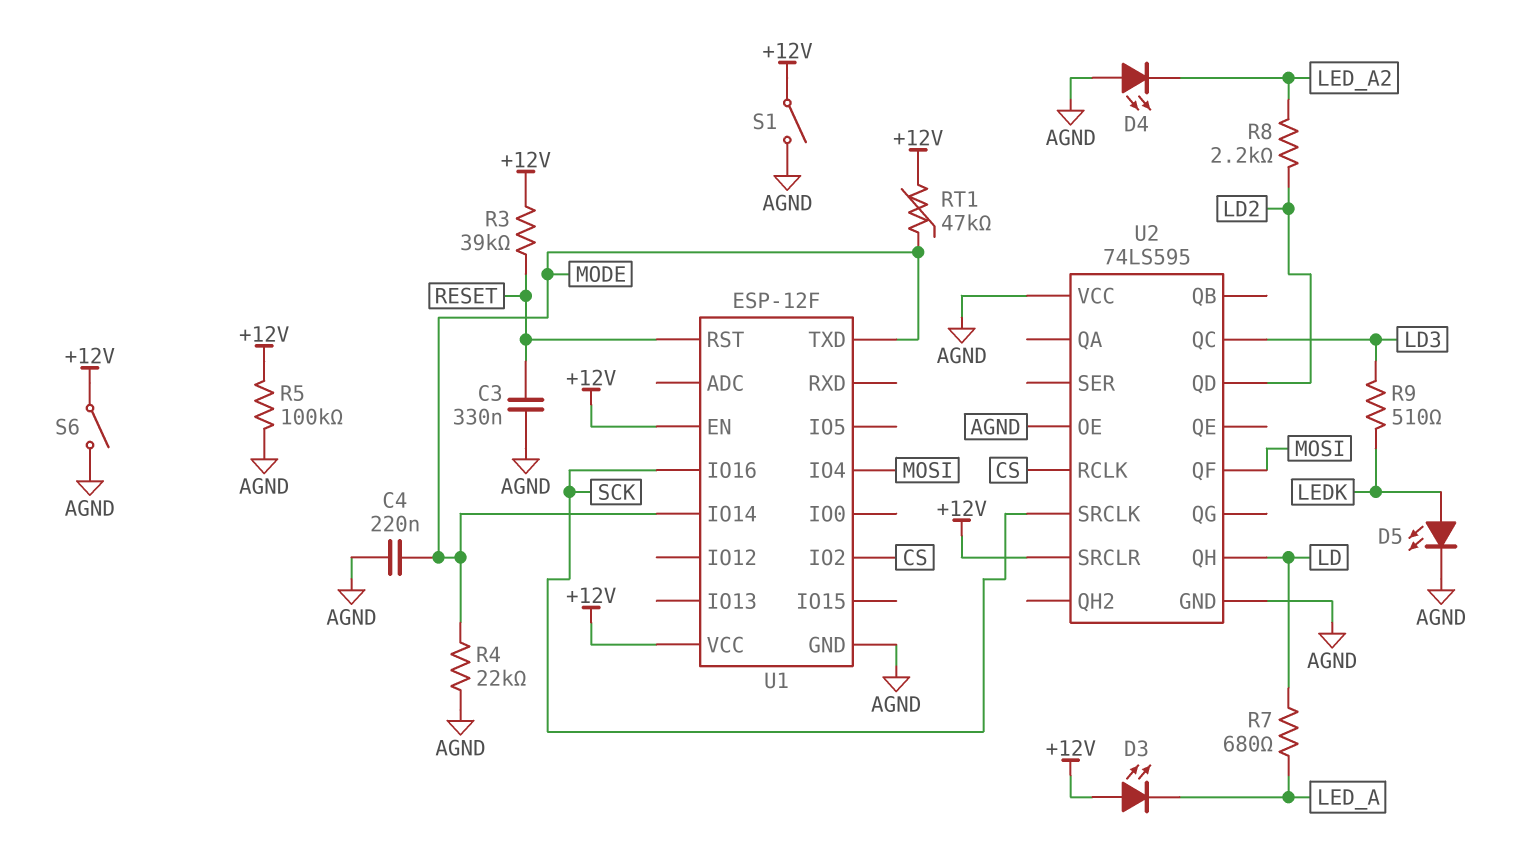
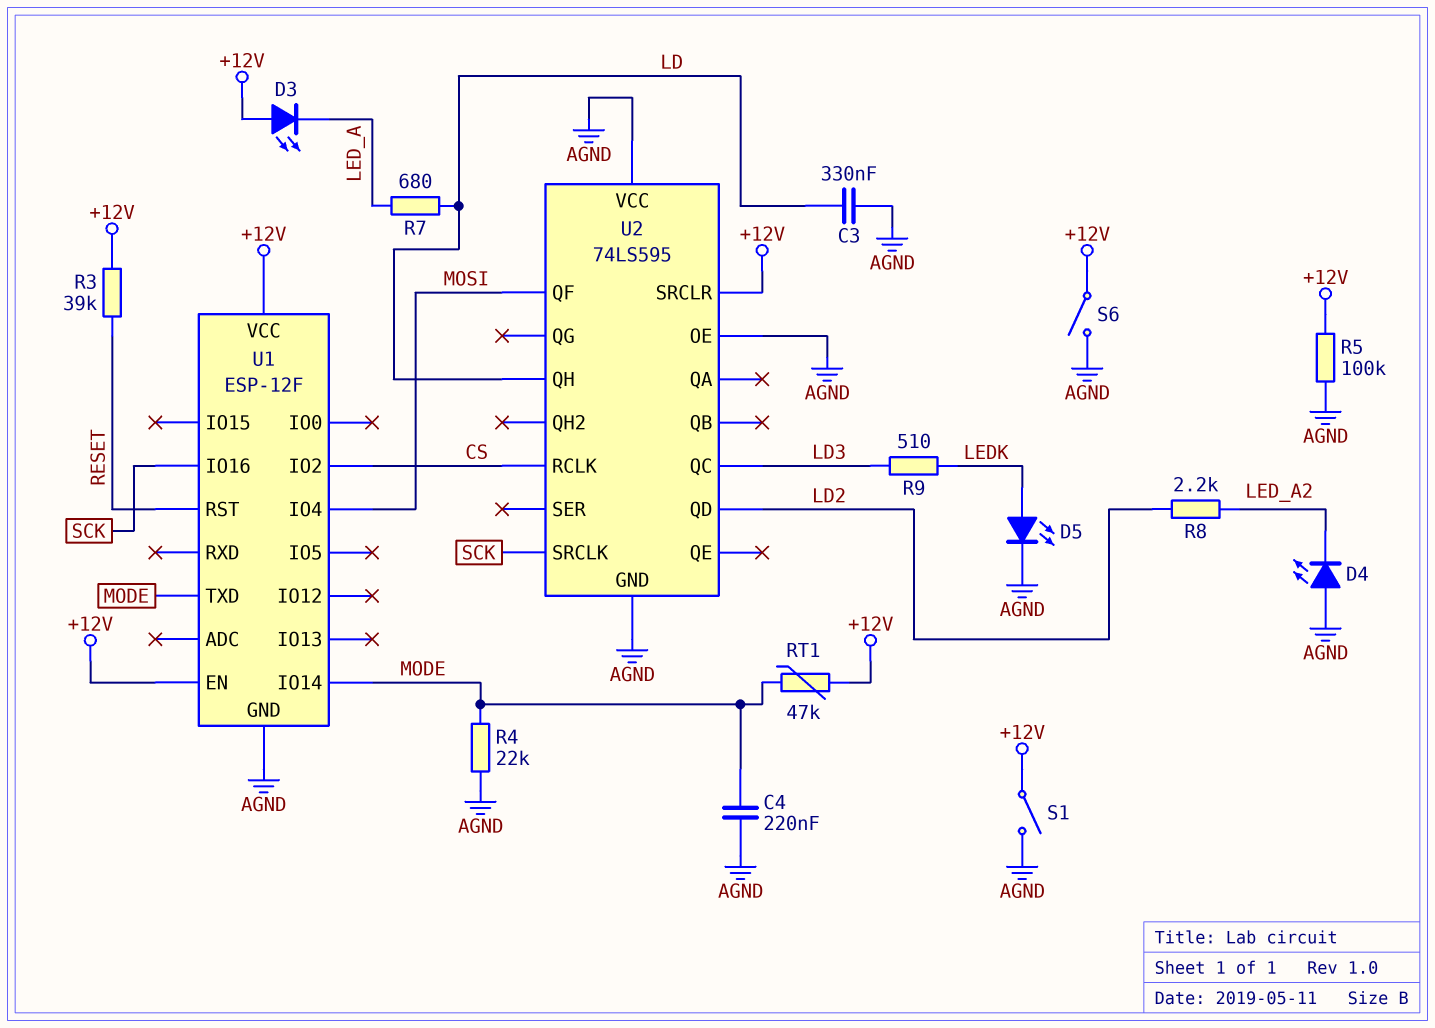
C3: 330nF (AGND, RESET) -> 330nF (AGND, LD)

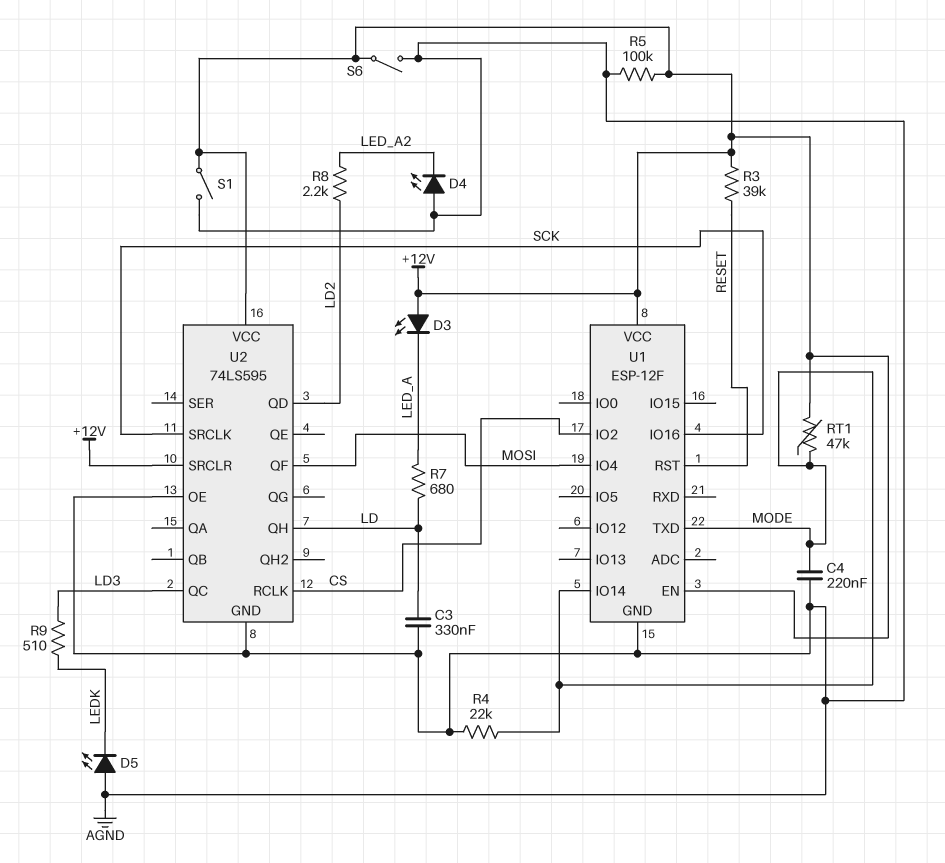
D5: LED (A LEDK, K AGND) -> LED (A AGND, K LEDK)
U2 pin VCC: AGND -> +12V

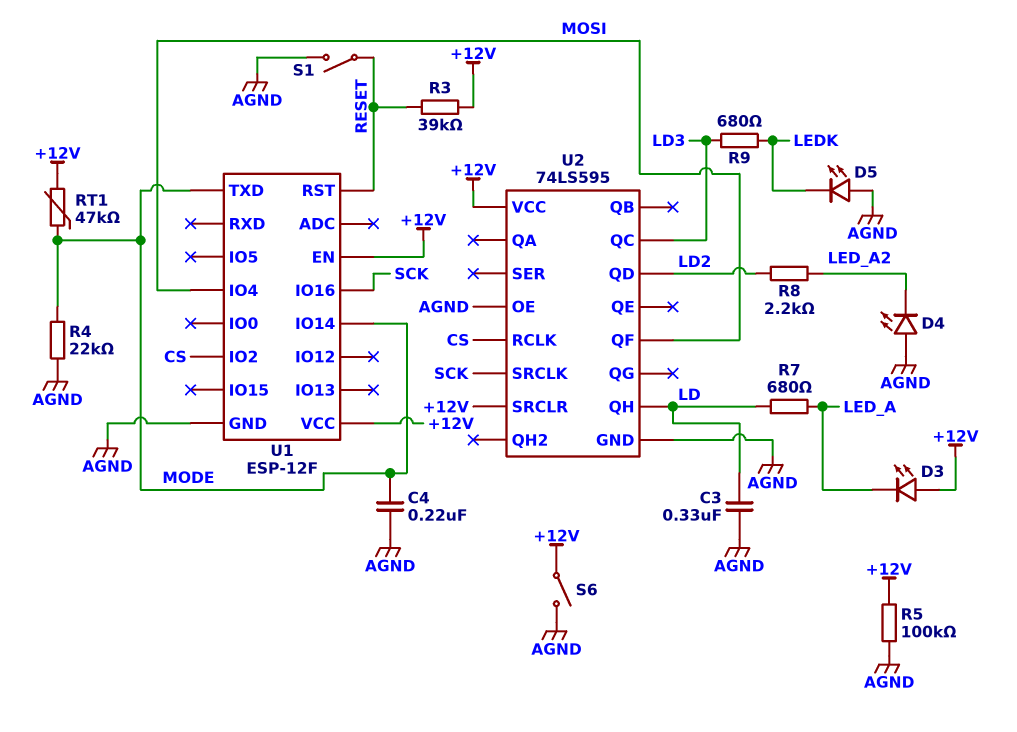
R9: 510 (LD3, LEDK) -> 680 (LD3, LEDK)
S1: switch (+12V, AGND) -> switch (AGND, RESET)

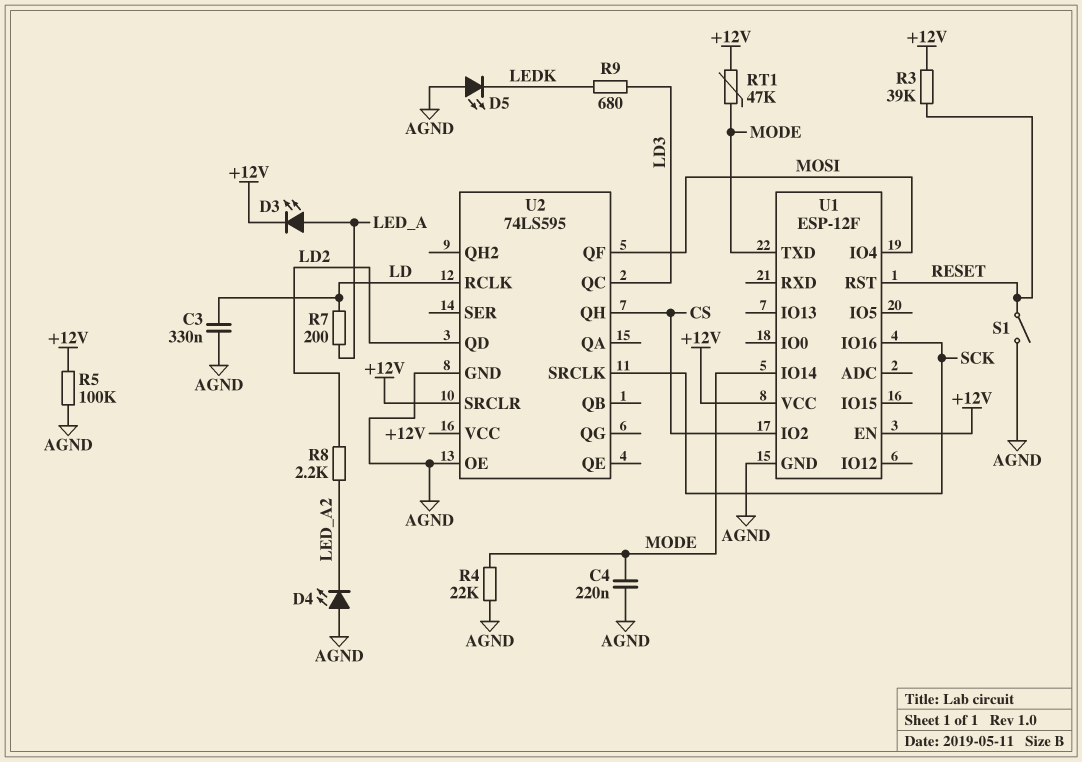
D3: LED (A +12V, K LED_A) -> LED (A LED_A, K +12V)
R7: 680 (LD, LED_A) -> 200 (LD, LED_A)
S6: switch (+12V, AGND) -> none
U2 pin QH: LD -> CS
U2 pin RCLK: CS -> LD

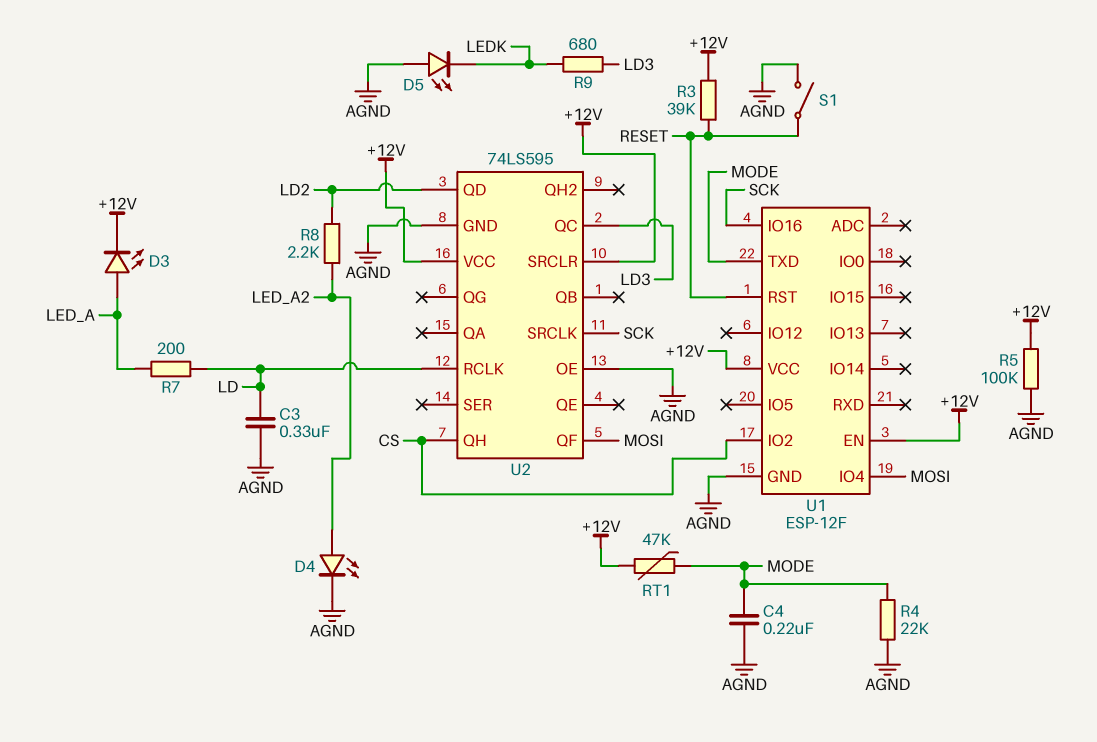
D4: LED (A AGND, K LED_A2) -> LED (A LED_A2, K AGND)
U1 pin IO14: MODE -> none

